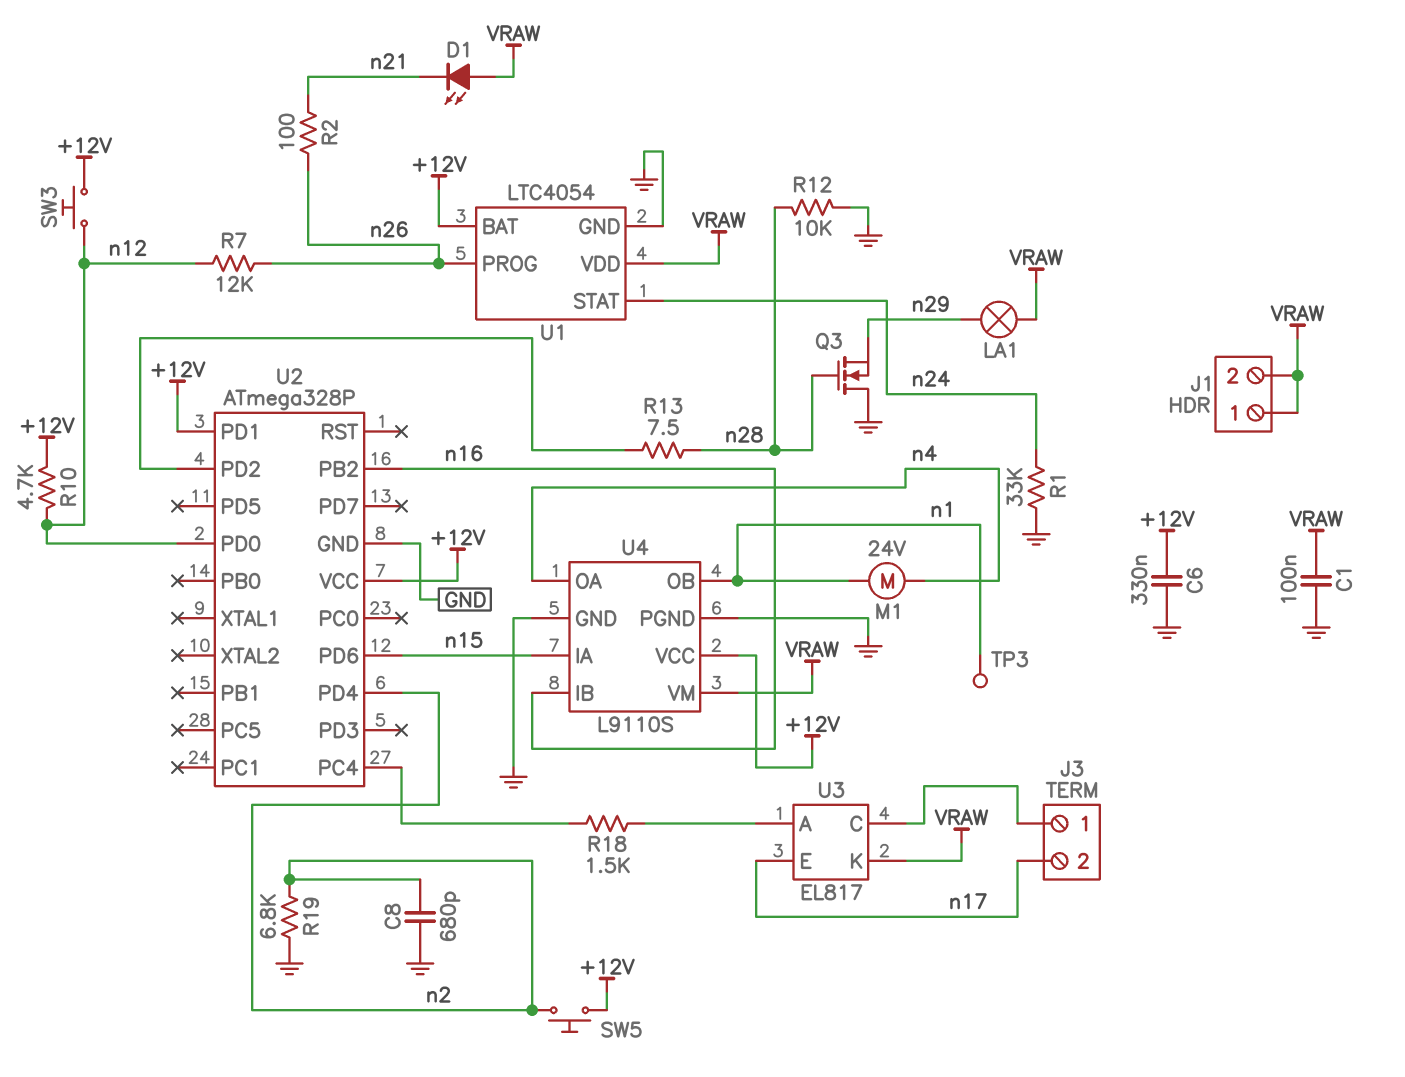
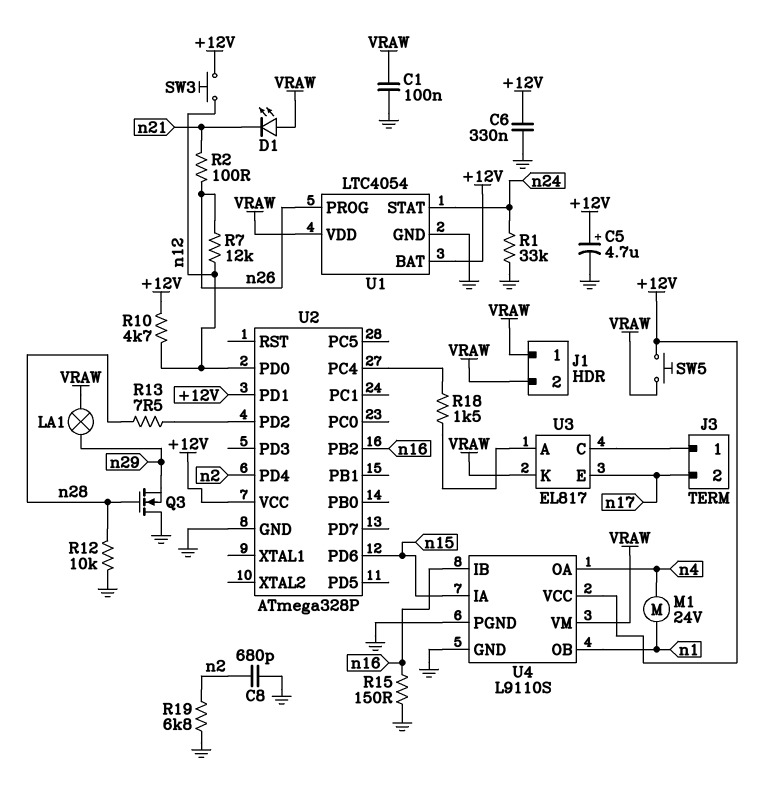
C5: none -> 4.7uF (plus +12V, minus GND)
R15: none -> 150 (GND, n16)
SW5: button (+12V, n2) -> button (+12V, VRAW)
TP3: test point (n1) -> none

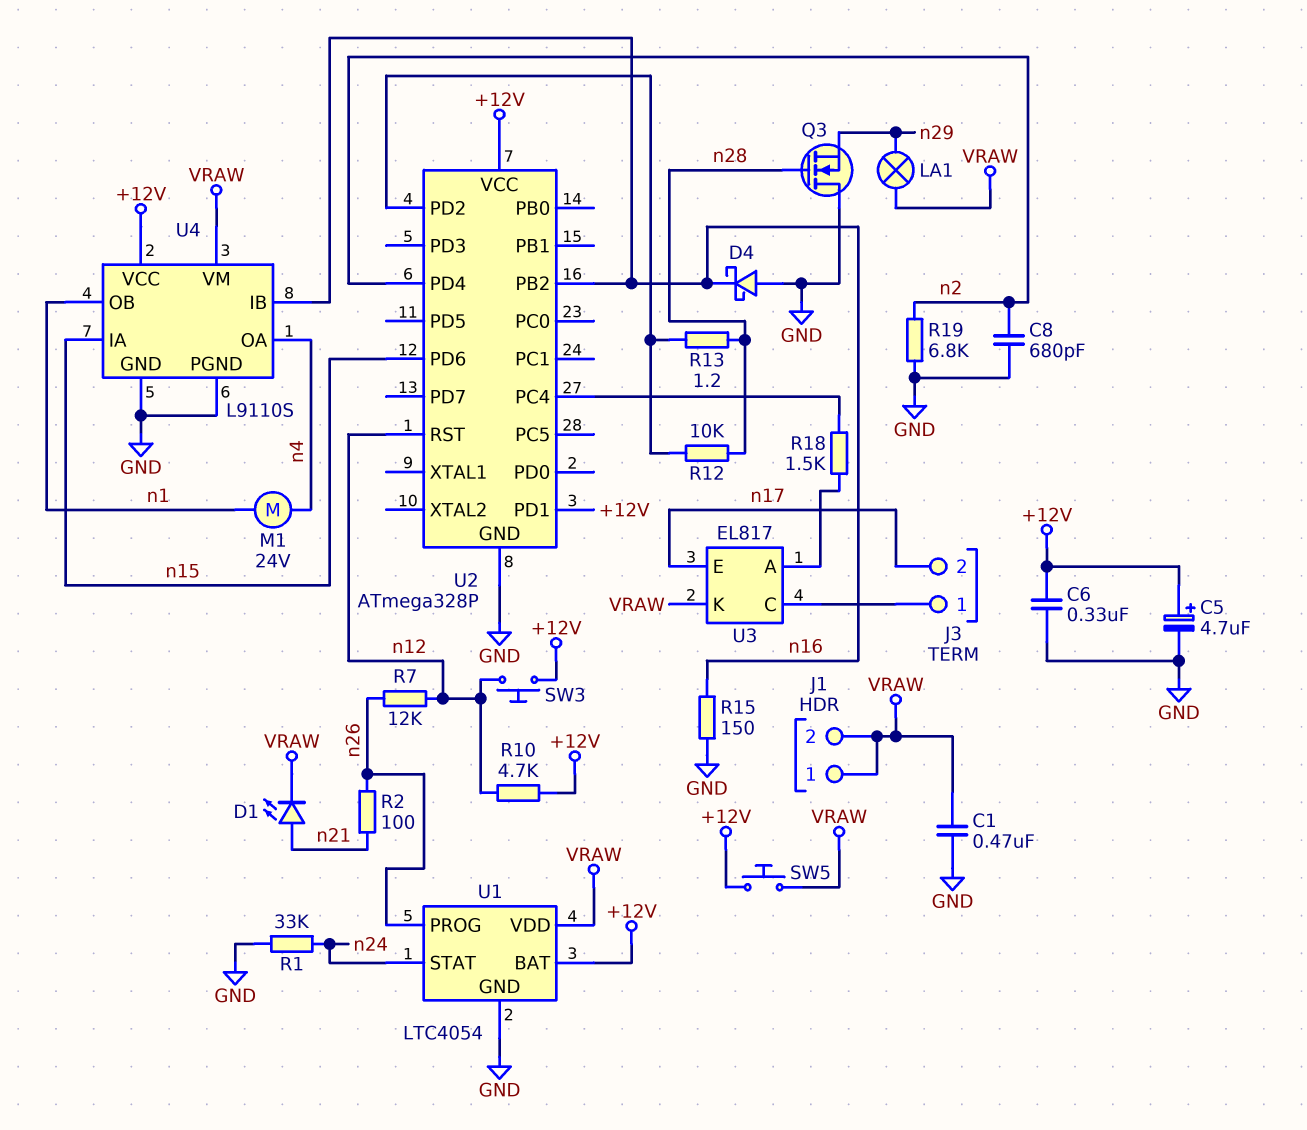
C1: 100nF (GND, VRAW) -> 470nF (GND, VRAW)
D1: LED (A VRAW, K n21) -> LED (A n21, K VRAW)
D4: none -> schottky (A GND, K n16)
R12: 10k (GND, n28) -> 10k (U2/PD2, n28)
R13: 7.5 (U2/PD2, n28) -> 1.2 (U2/PD2, n28)
U2 pin PD0: n12 -> none
U2 pin RST: none -> n12

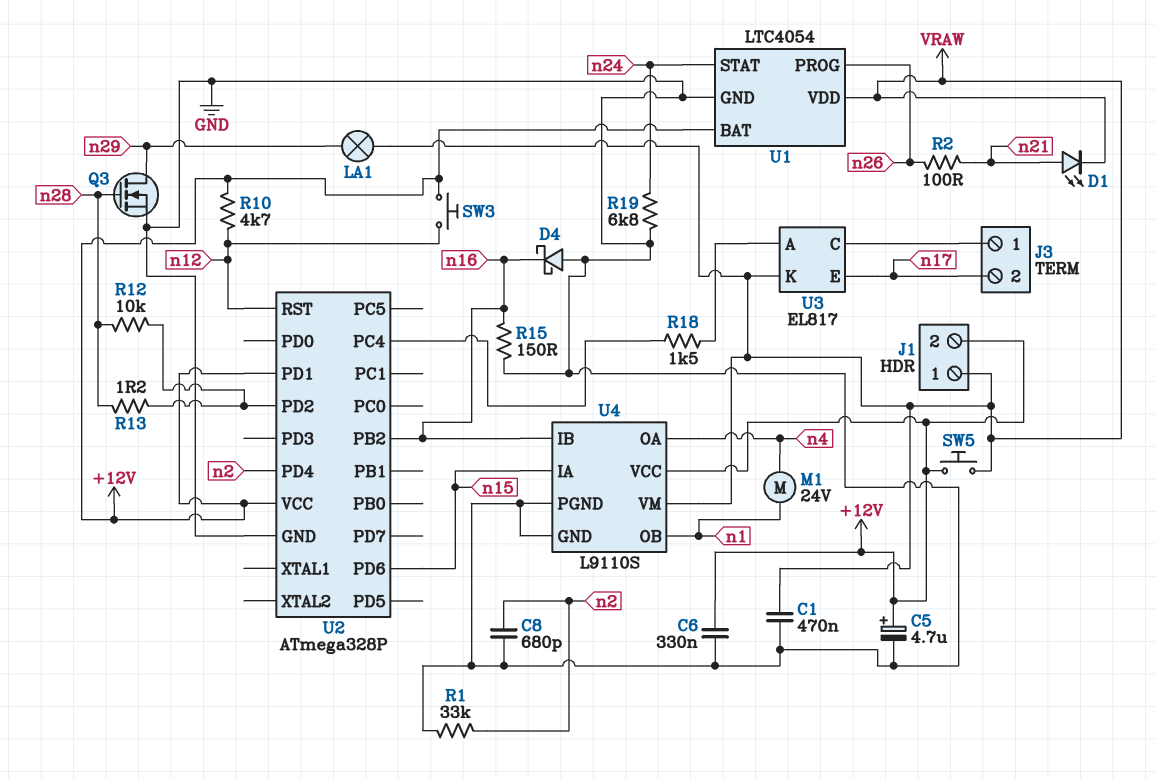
J1 pin 2: VRAW -> +12V
Q3: NMOS (G n28, D GND, S n29) -> NMOS (G n28, D n29, S GND)
R1: 33k (GND, n24) -> 33k (GND, n2)
R7: 12k (n12, n26) -> none
R19: 6.8k (GND, n2) -> 6.8k (GND, n24)

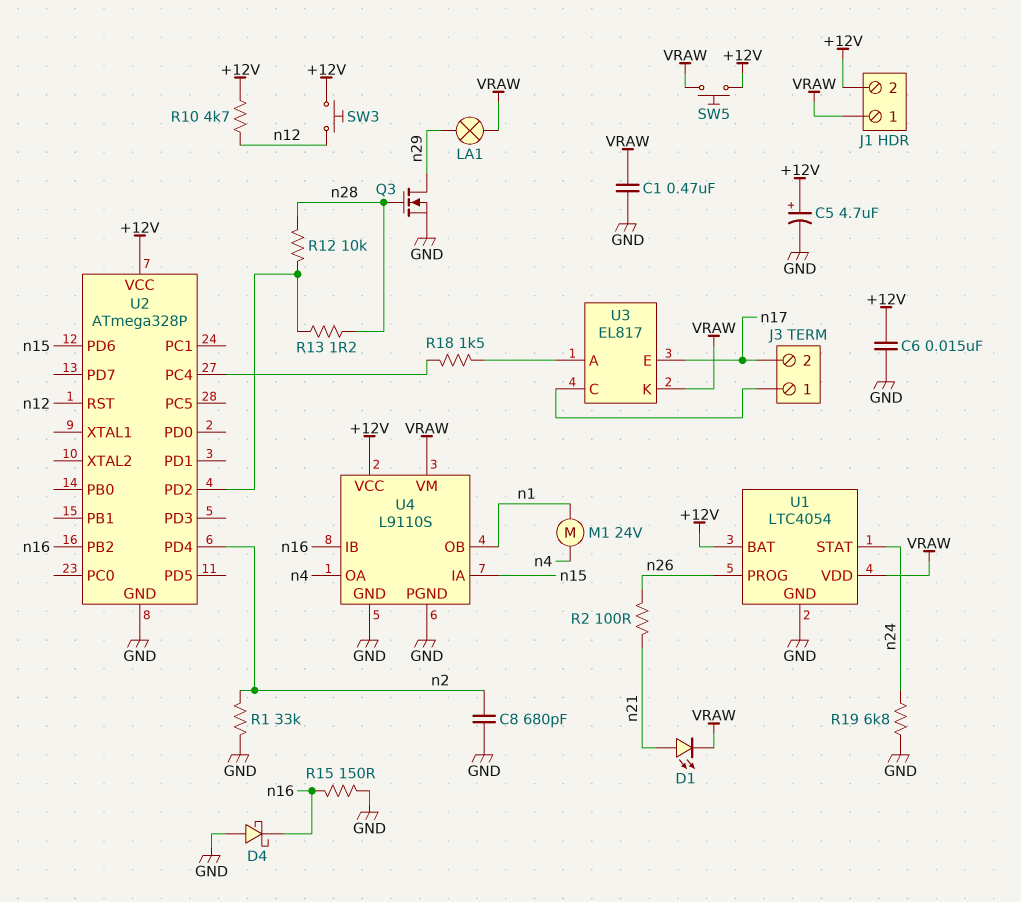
C6: 330nF (+12V, GND) -> 15nF (+12V, GND)
U2 pin PD1: +12V -> none

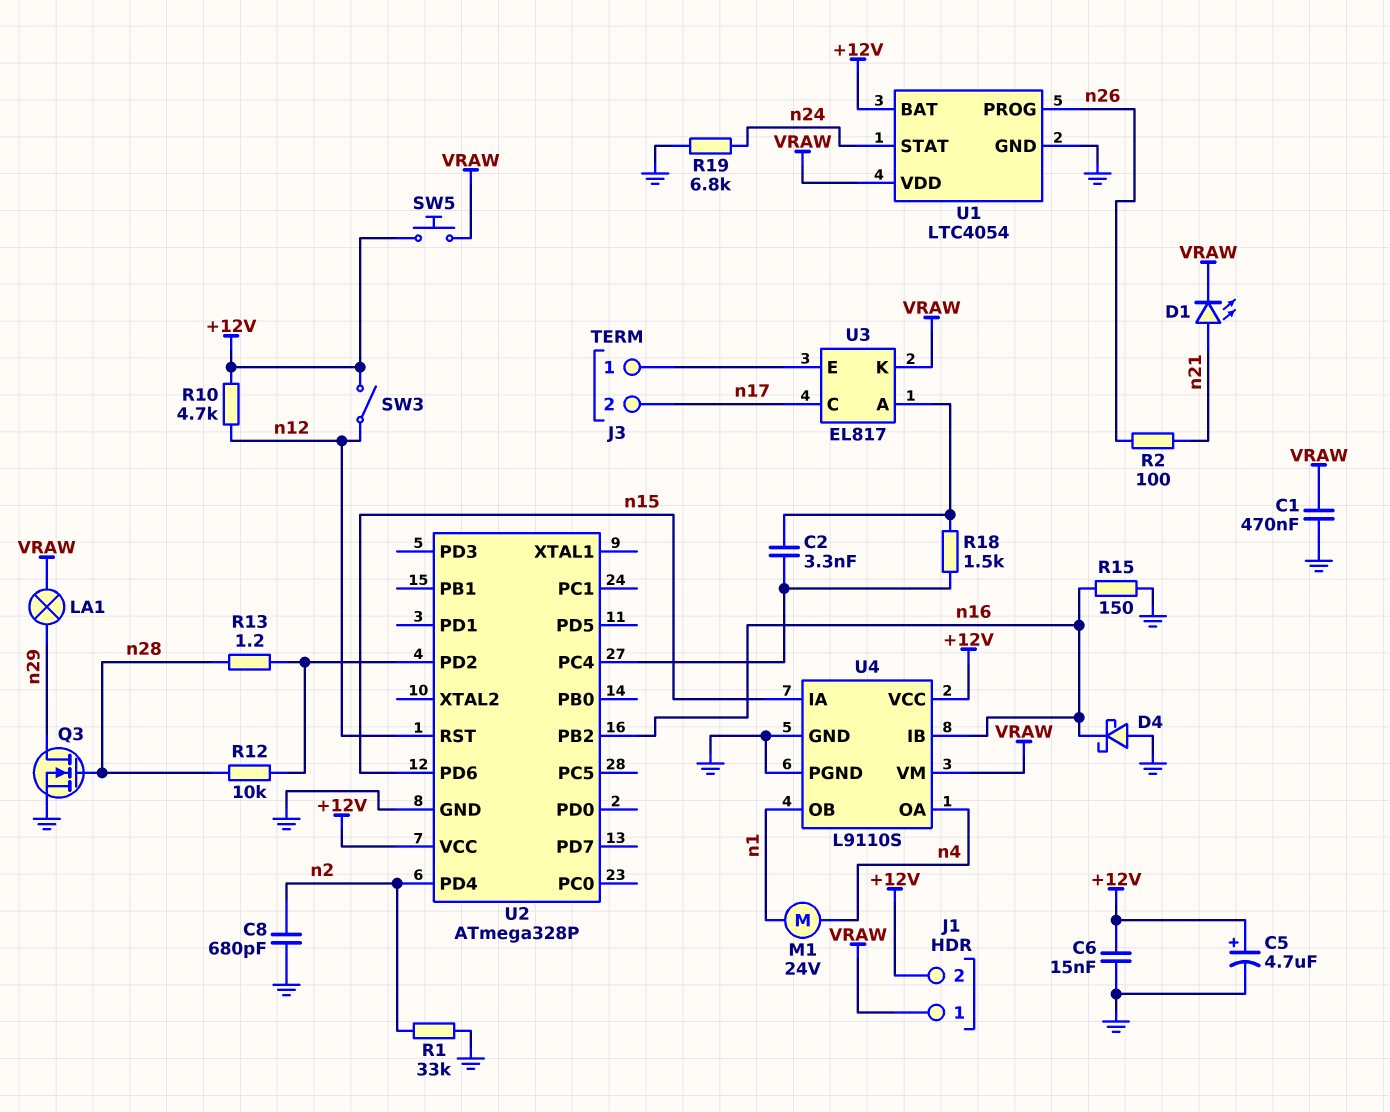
C2: none -> 3.3nF (U2/PC4, U3/A)
SW3: button (+12V, n12) -> switch (+12V, n12)
U3 pin C: J3/1 -> n17
U3 pin E: n17 -> J3/1

